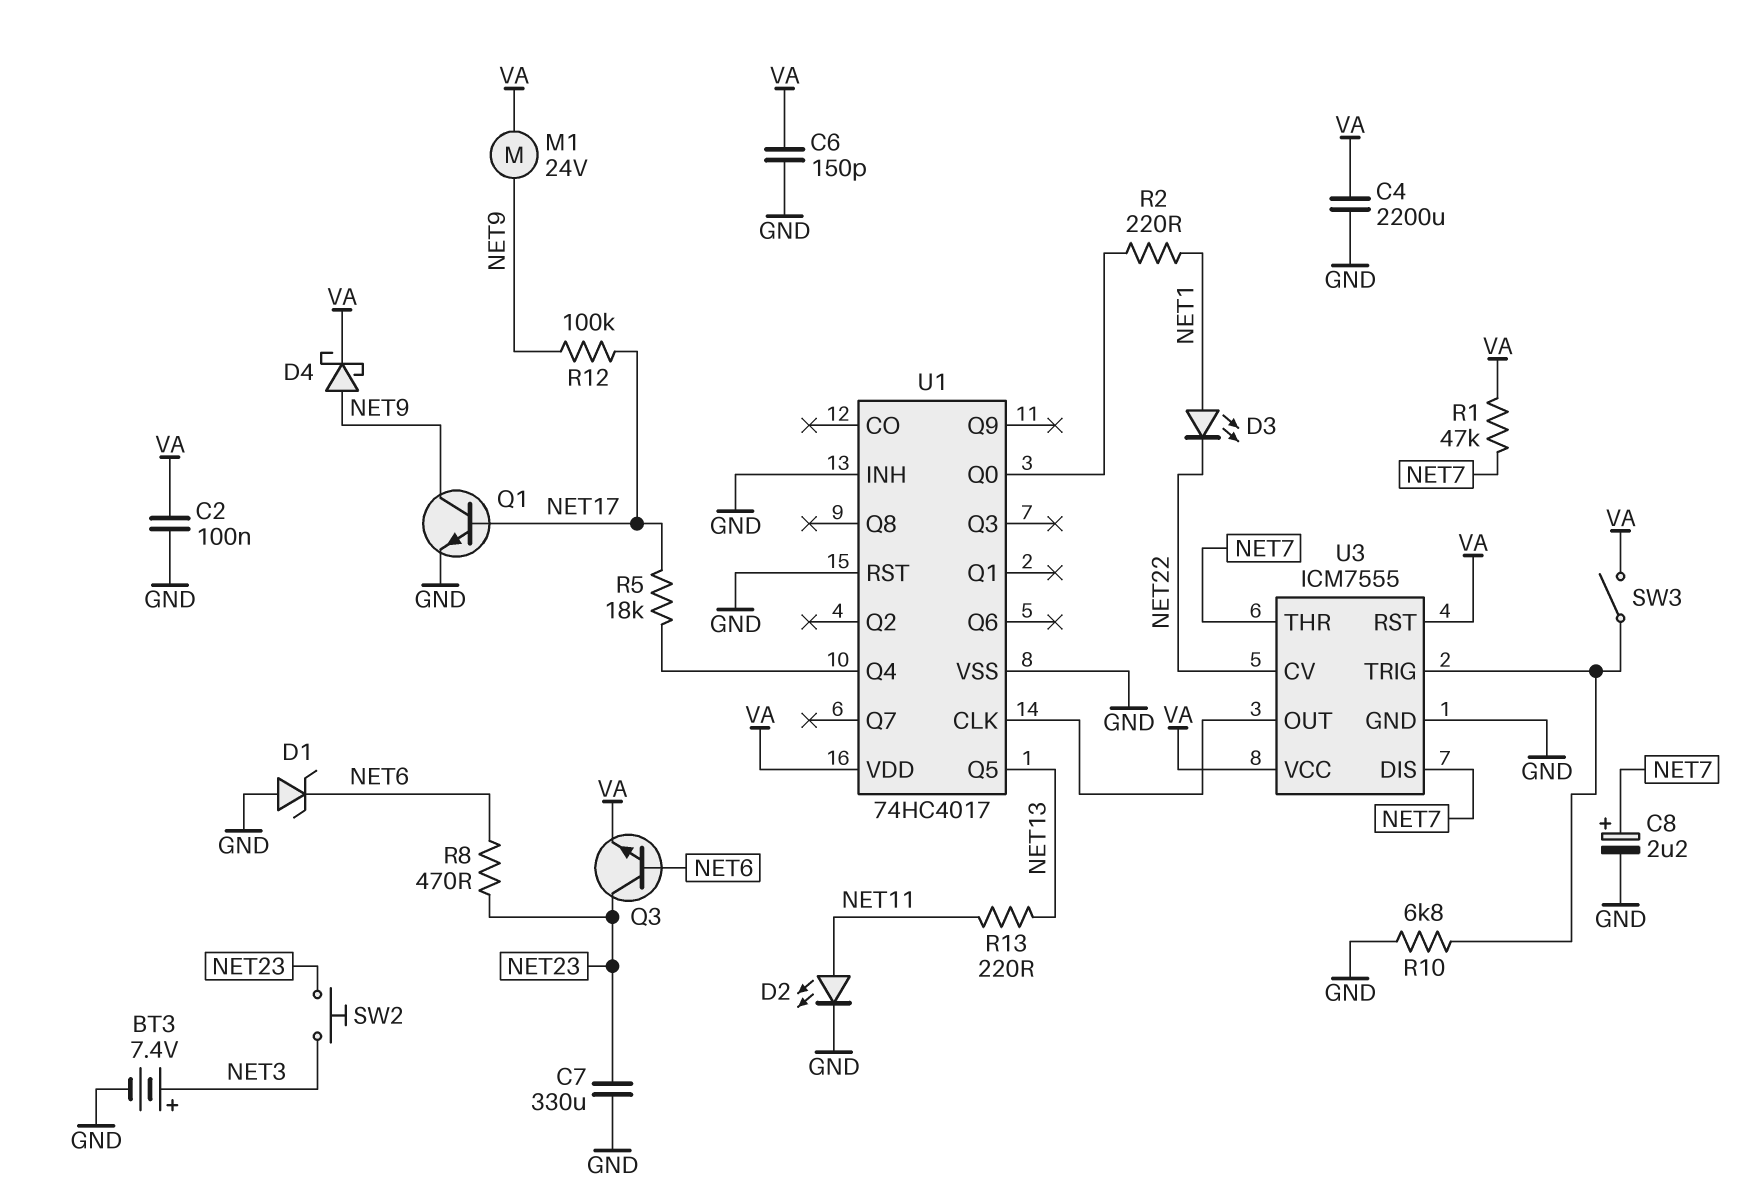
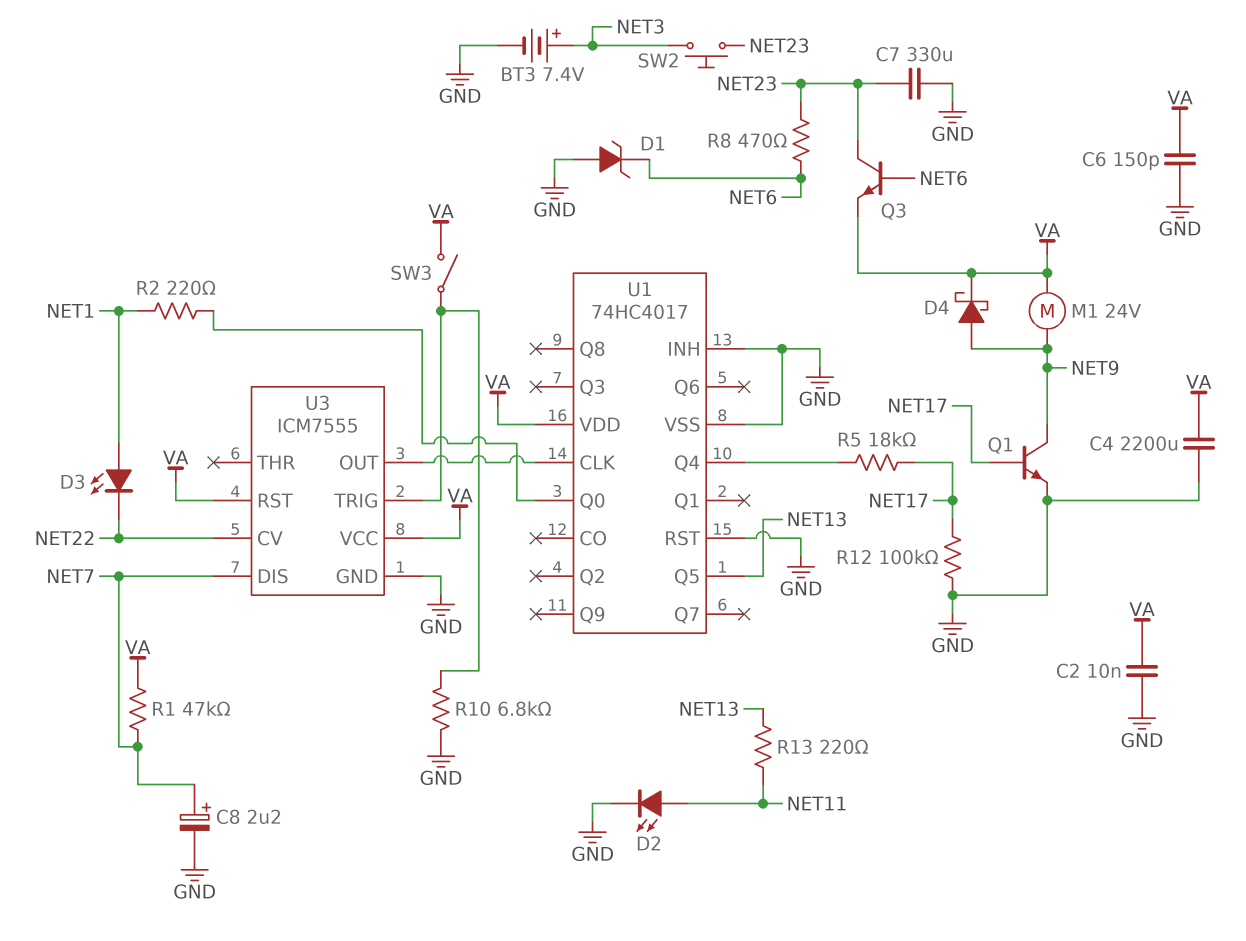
C2: 100nF (GND, VA) -> 10nF (GND, VA)
R12: 100k (NET9, NET17) -> 100k (GND, NET17)
U3 pin THR: NET7 -> none

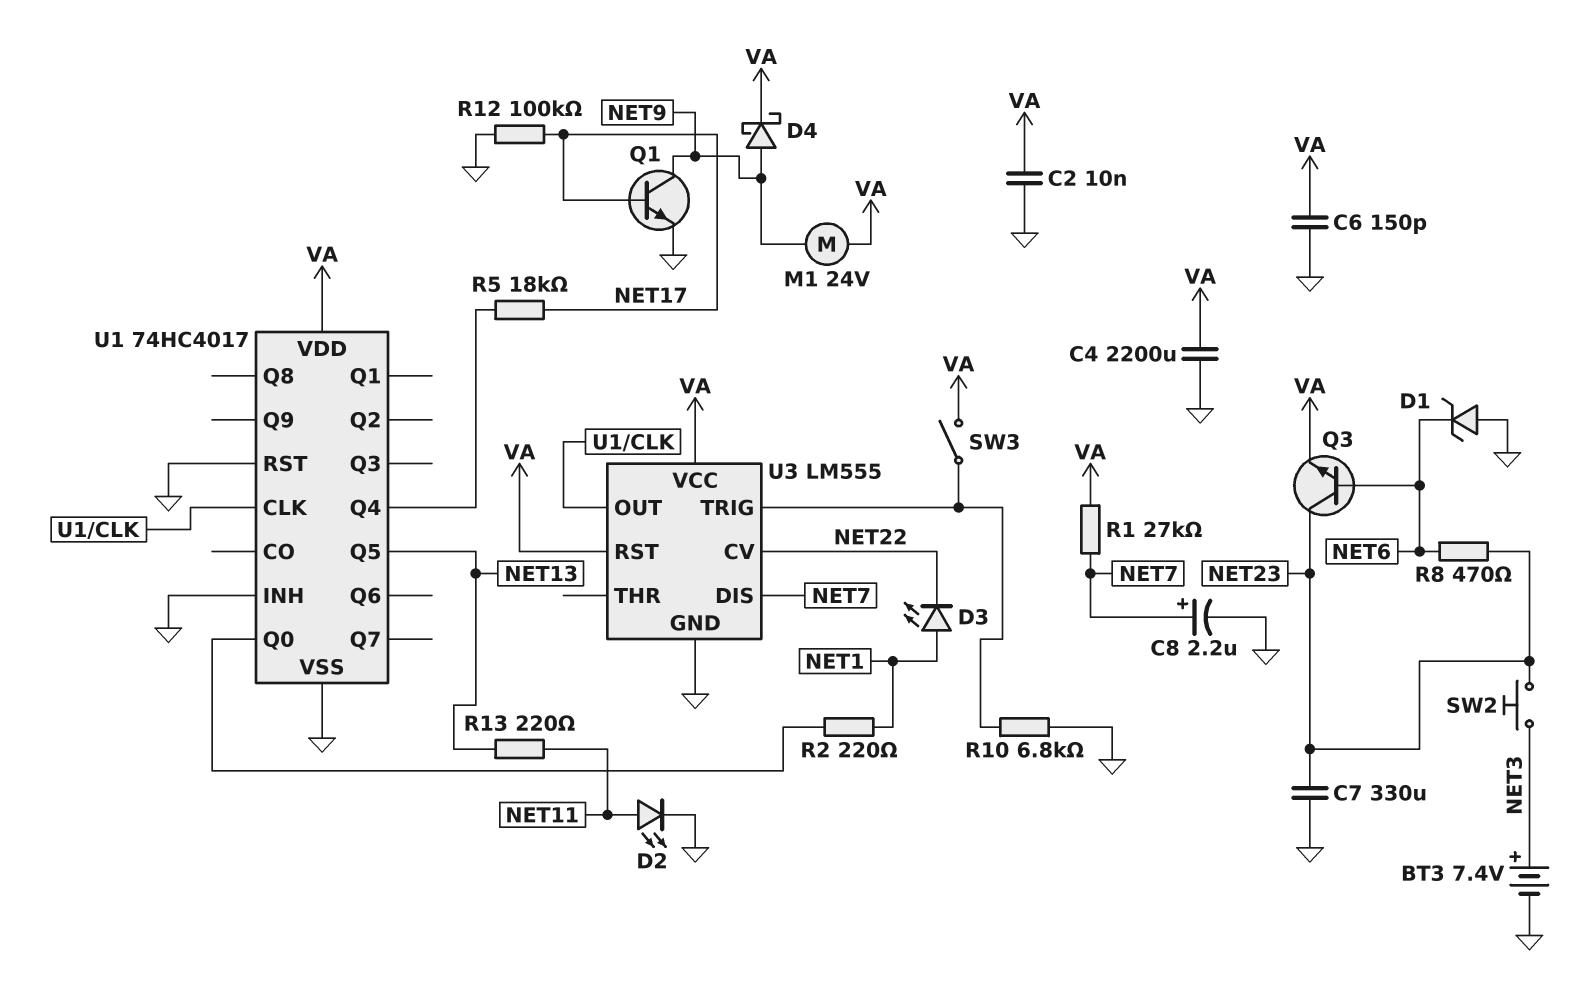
R1: 47k (NET7, VA) -> 27k (NET7, VA)
U3: ICM7555 -> LM555

